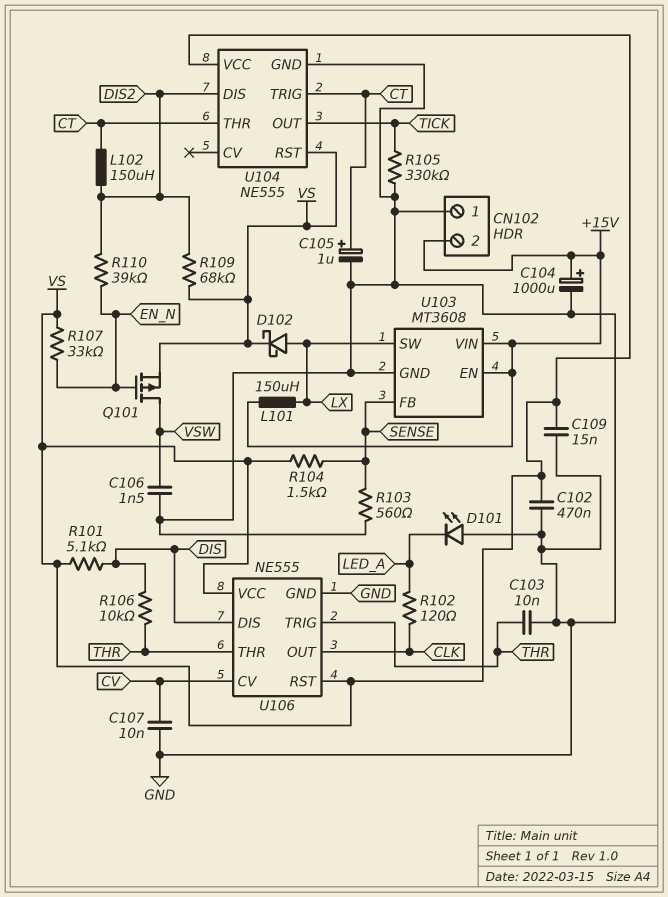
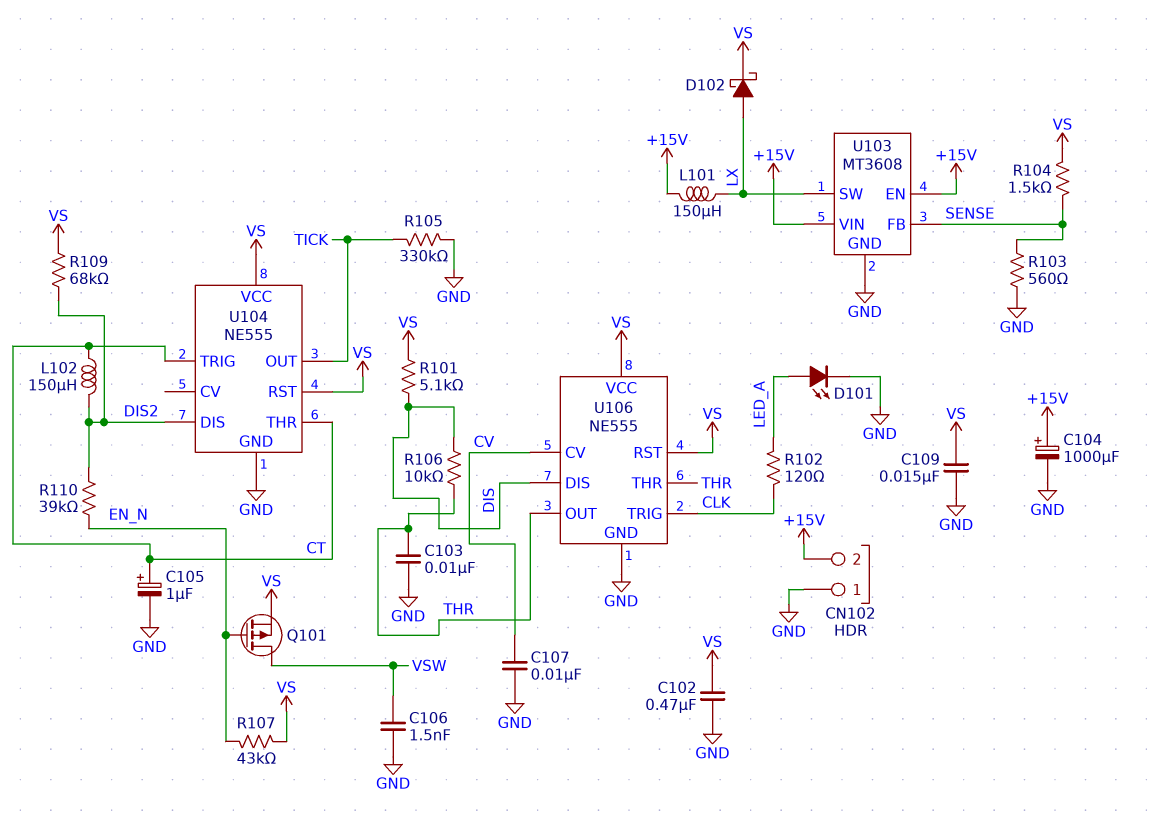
D101: LED (A GND, K LED_A) -> LED (A LED_A, K GND)
R107: 33k (EN_N, VS) -> 43k (EN_N, VS)
U106 pin OUT: CLK -> THR
U106 pin TRIG: THR -> CLK

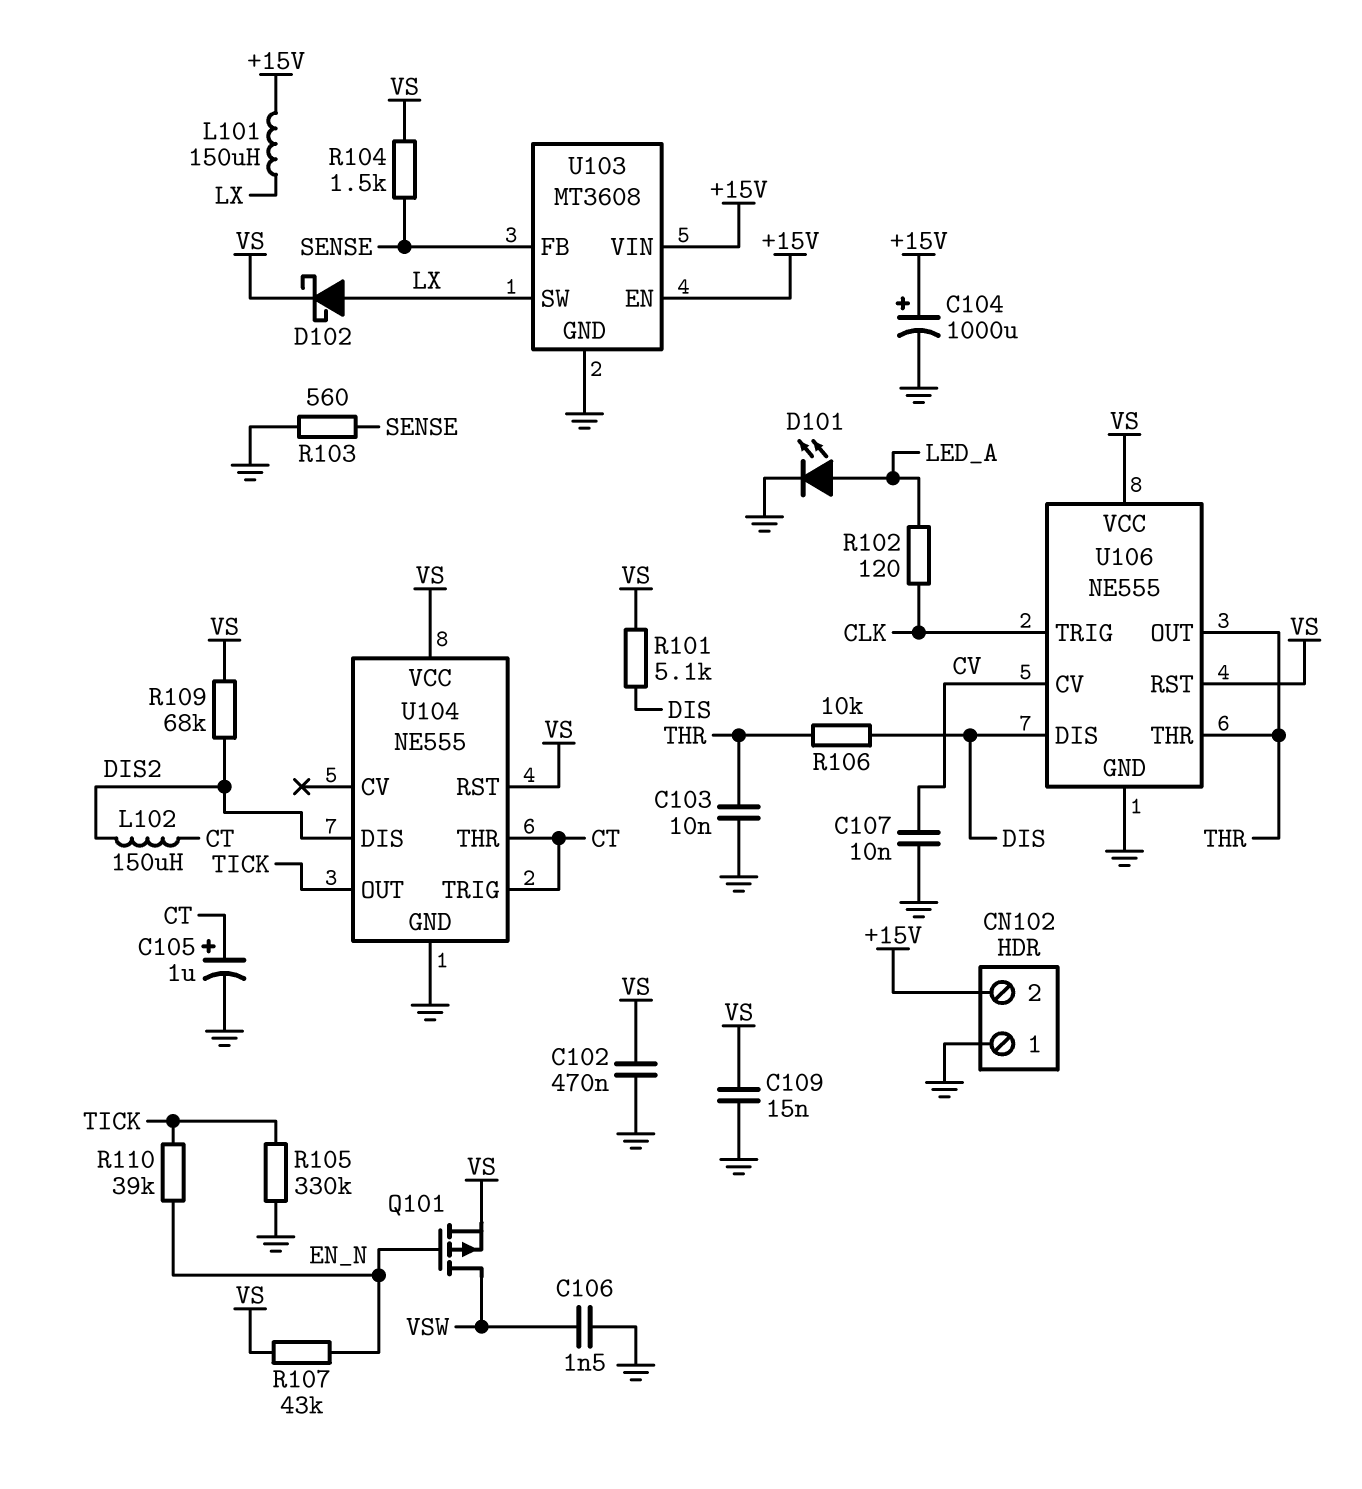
R110: 39k (DIS2, EN_N) -> 39k (EN_N, TICK)

